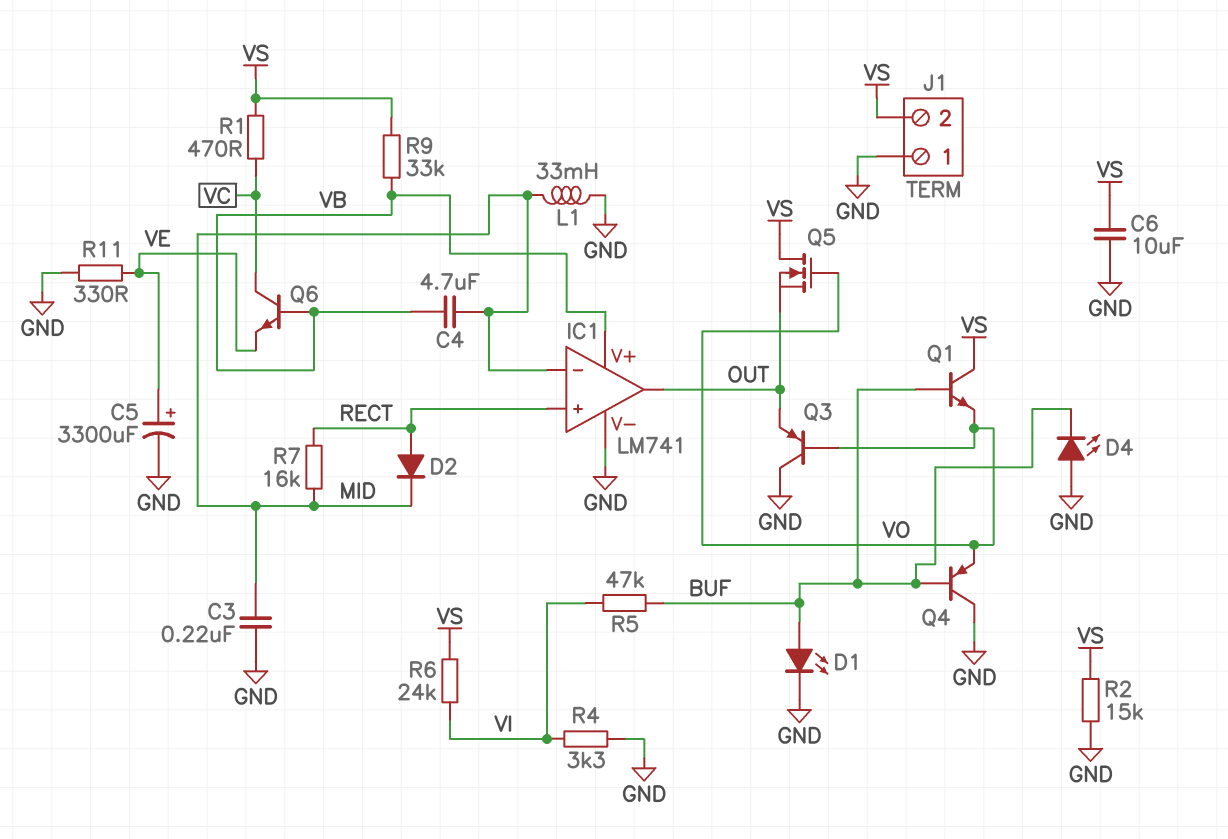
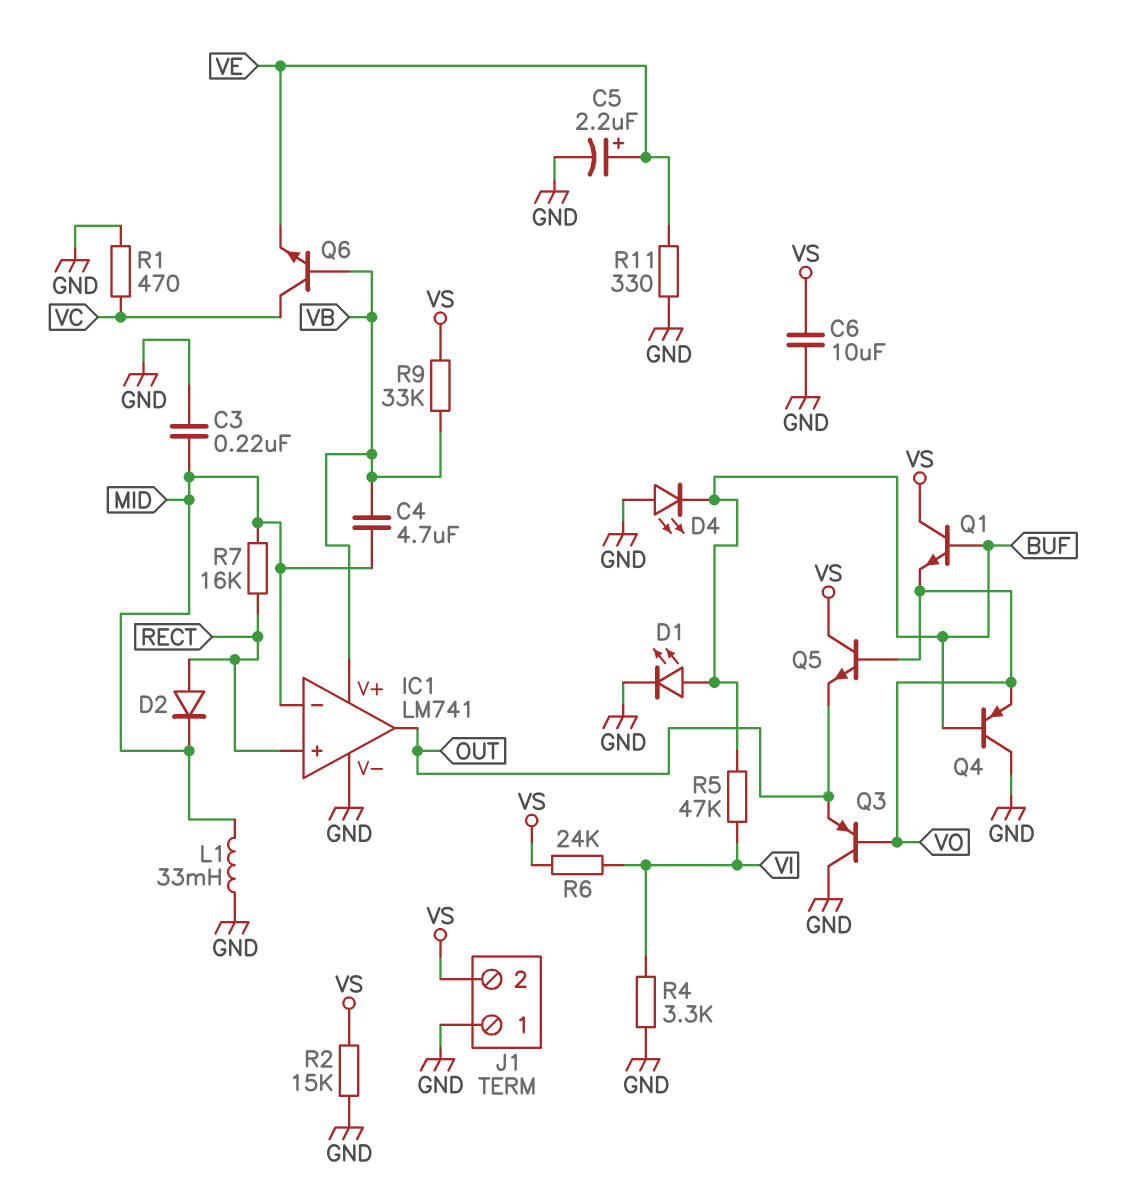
C5: 3300uF (plus VE, minus GND) -> 2.2uF (plus VE, minus GND)
Q5: NMOS (G VO, D VS, S OUT) -> NPN (B VO, C VS, E OUT)
R1: 470 (VC, VS) -> 470 (GND, VC)

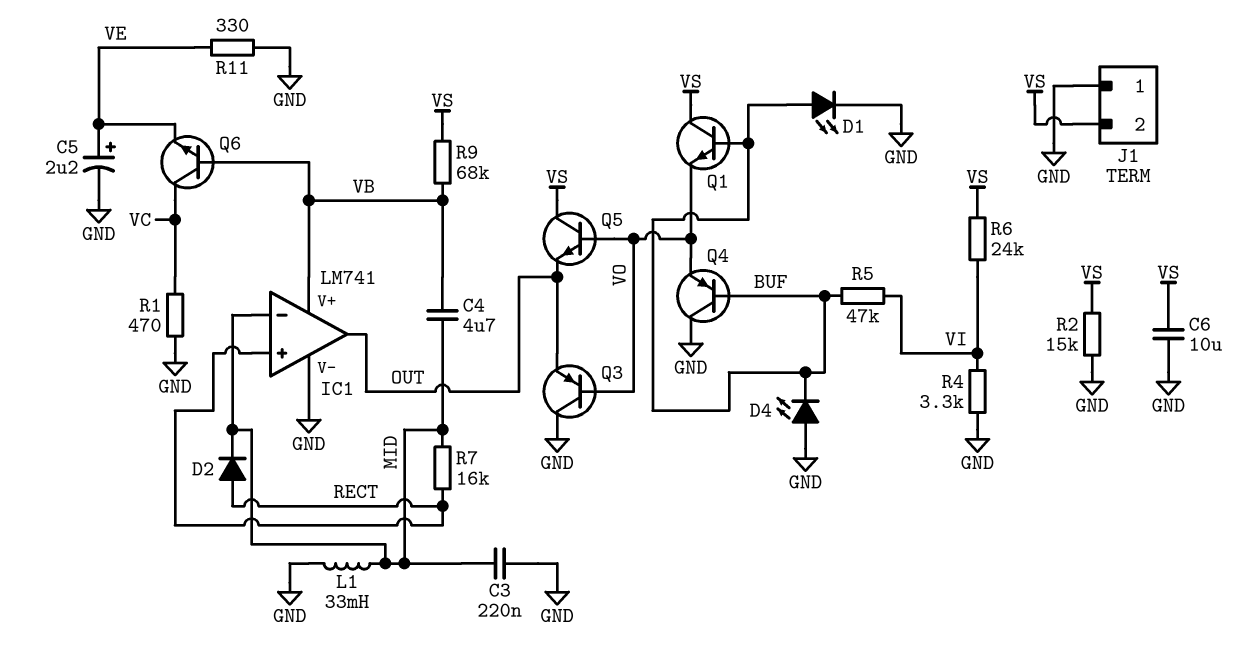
R9: 33k (VB, VS) -> 68k (VB, VS)

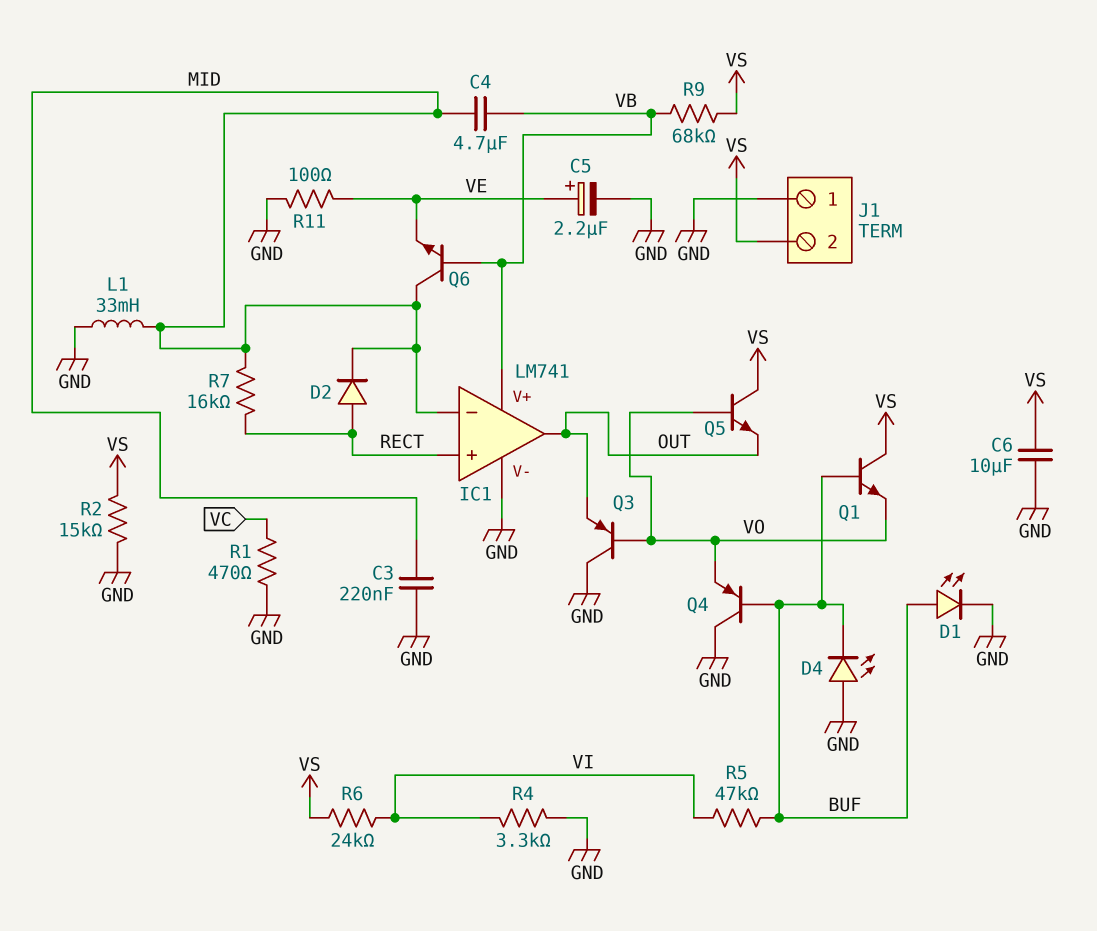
Q6: NPN (B VB, C VC, E VE) -> NPN (B VB, C MID, E VE)
R11: 330 (GND, VE) -> 100 (GND, VE)

